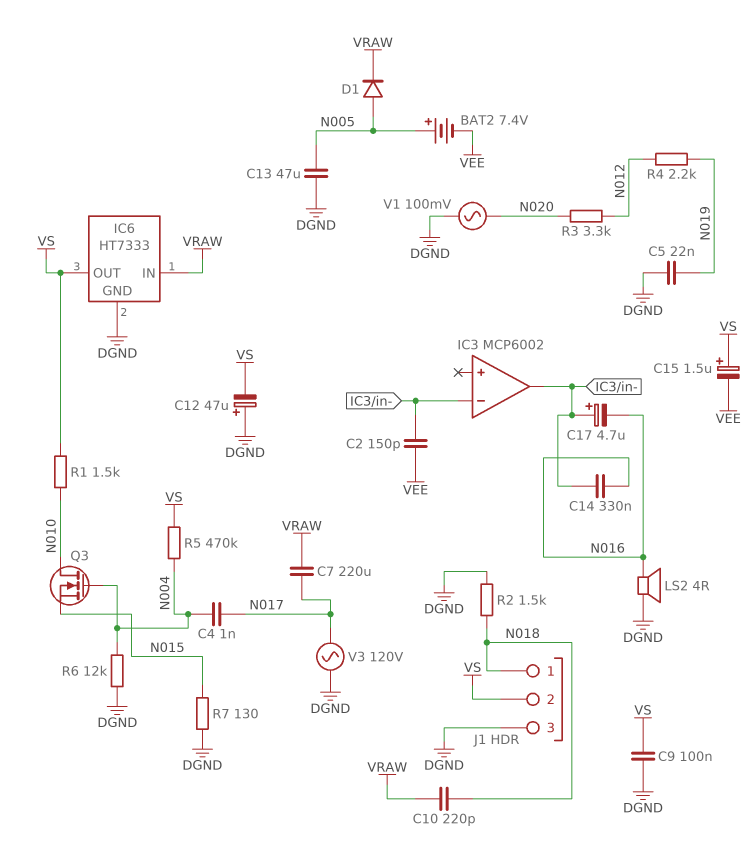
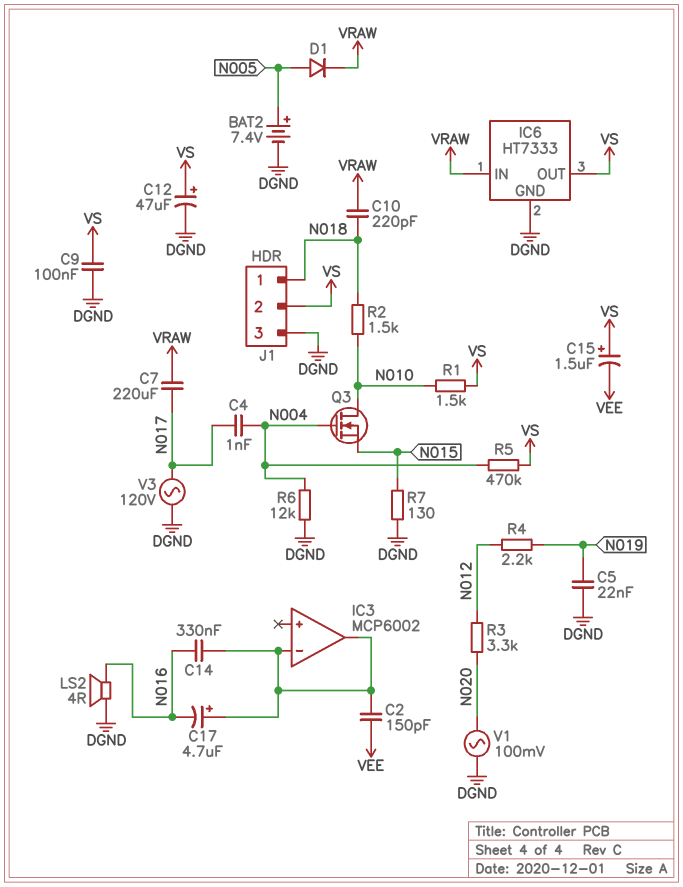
BAT2: 7.4V (plus N005, minus VEE) -> 7.4V (plus N005, minus DGND)
C12: 47uF (plus DGND, minus VS) -> 47uF (plus VS, minus DGND)
C13: 47uF (DGND, N005) -> none
R2: 1.5k (DGND, N018) -> 1.5k (N010, N018)

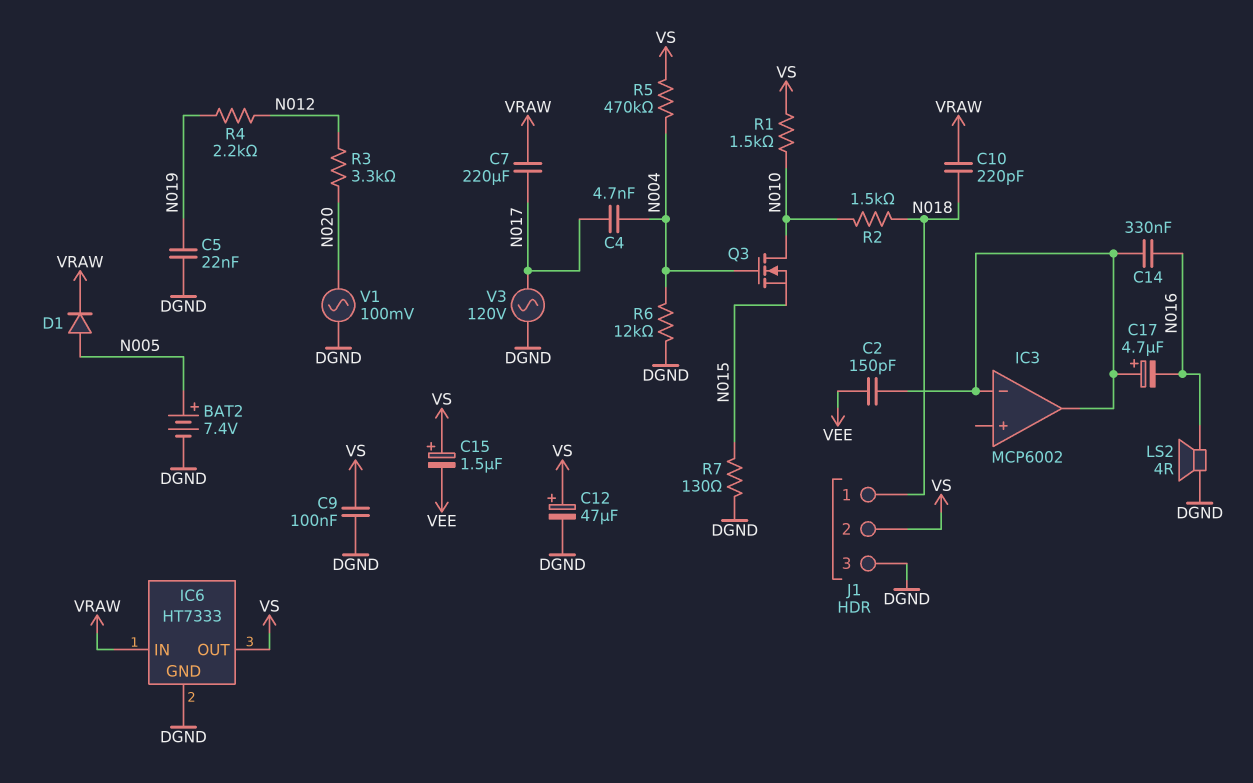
C4: 1nF (N004, N017) -> 4.7nF (N004, N017)

